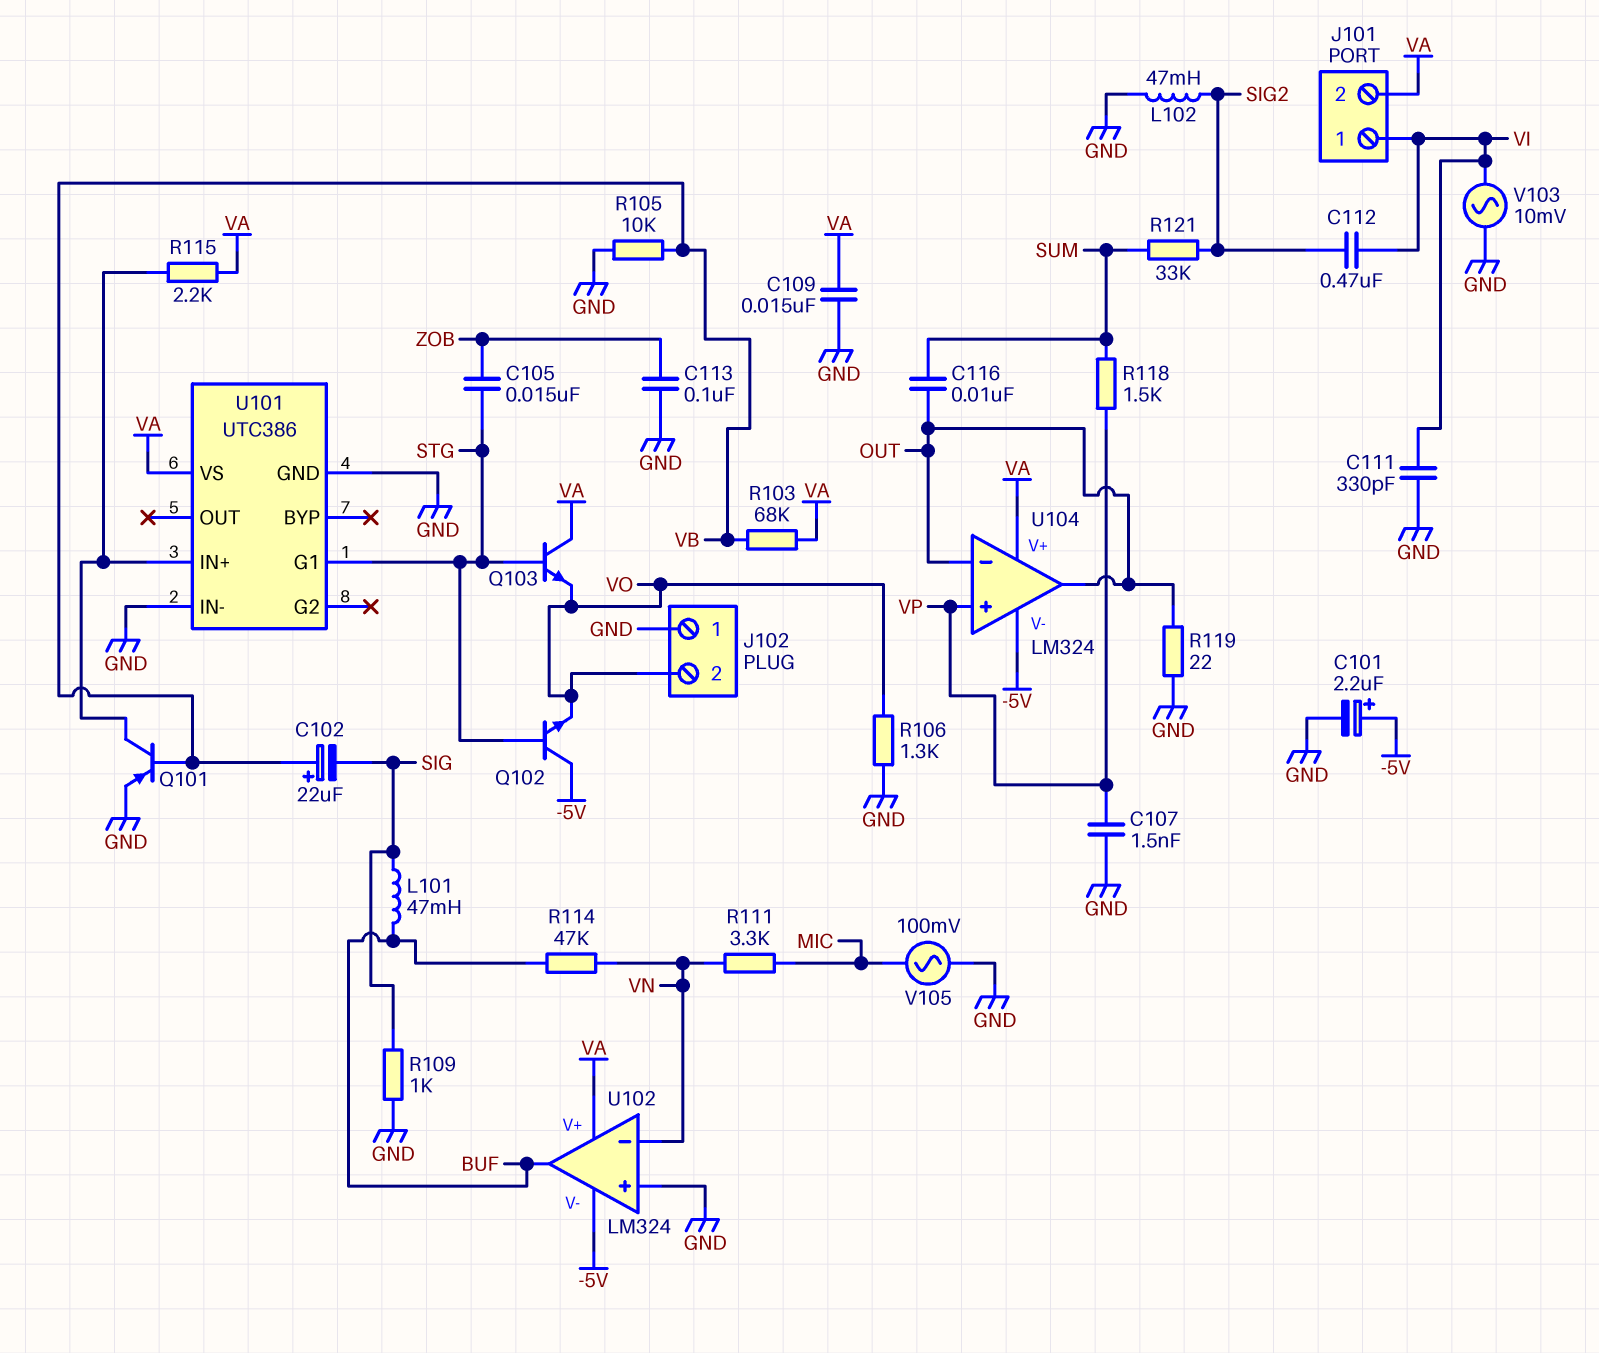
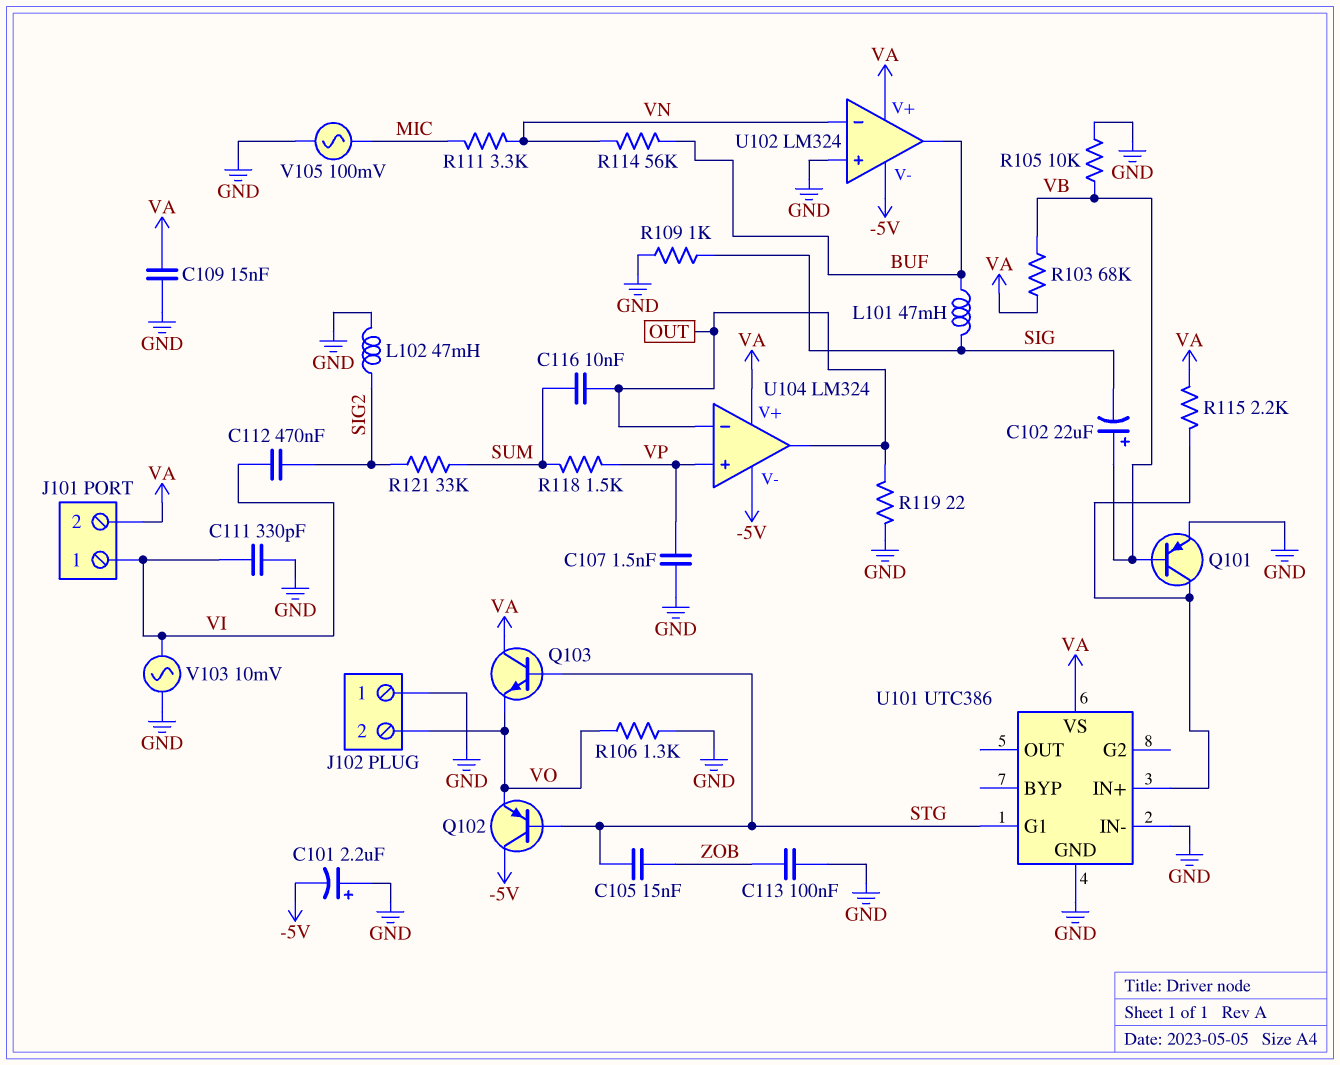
C101: 2.2uF (plus -5V, minus GND) -> 2.2uF (plus GND, minus -5V)
Q102: NPN (B STG, C -5V, E VO) -> PNP (B STG, C -5V, E VO)
R114: 47k (BUF, VN) -> 56k (BUF, VN)

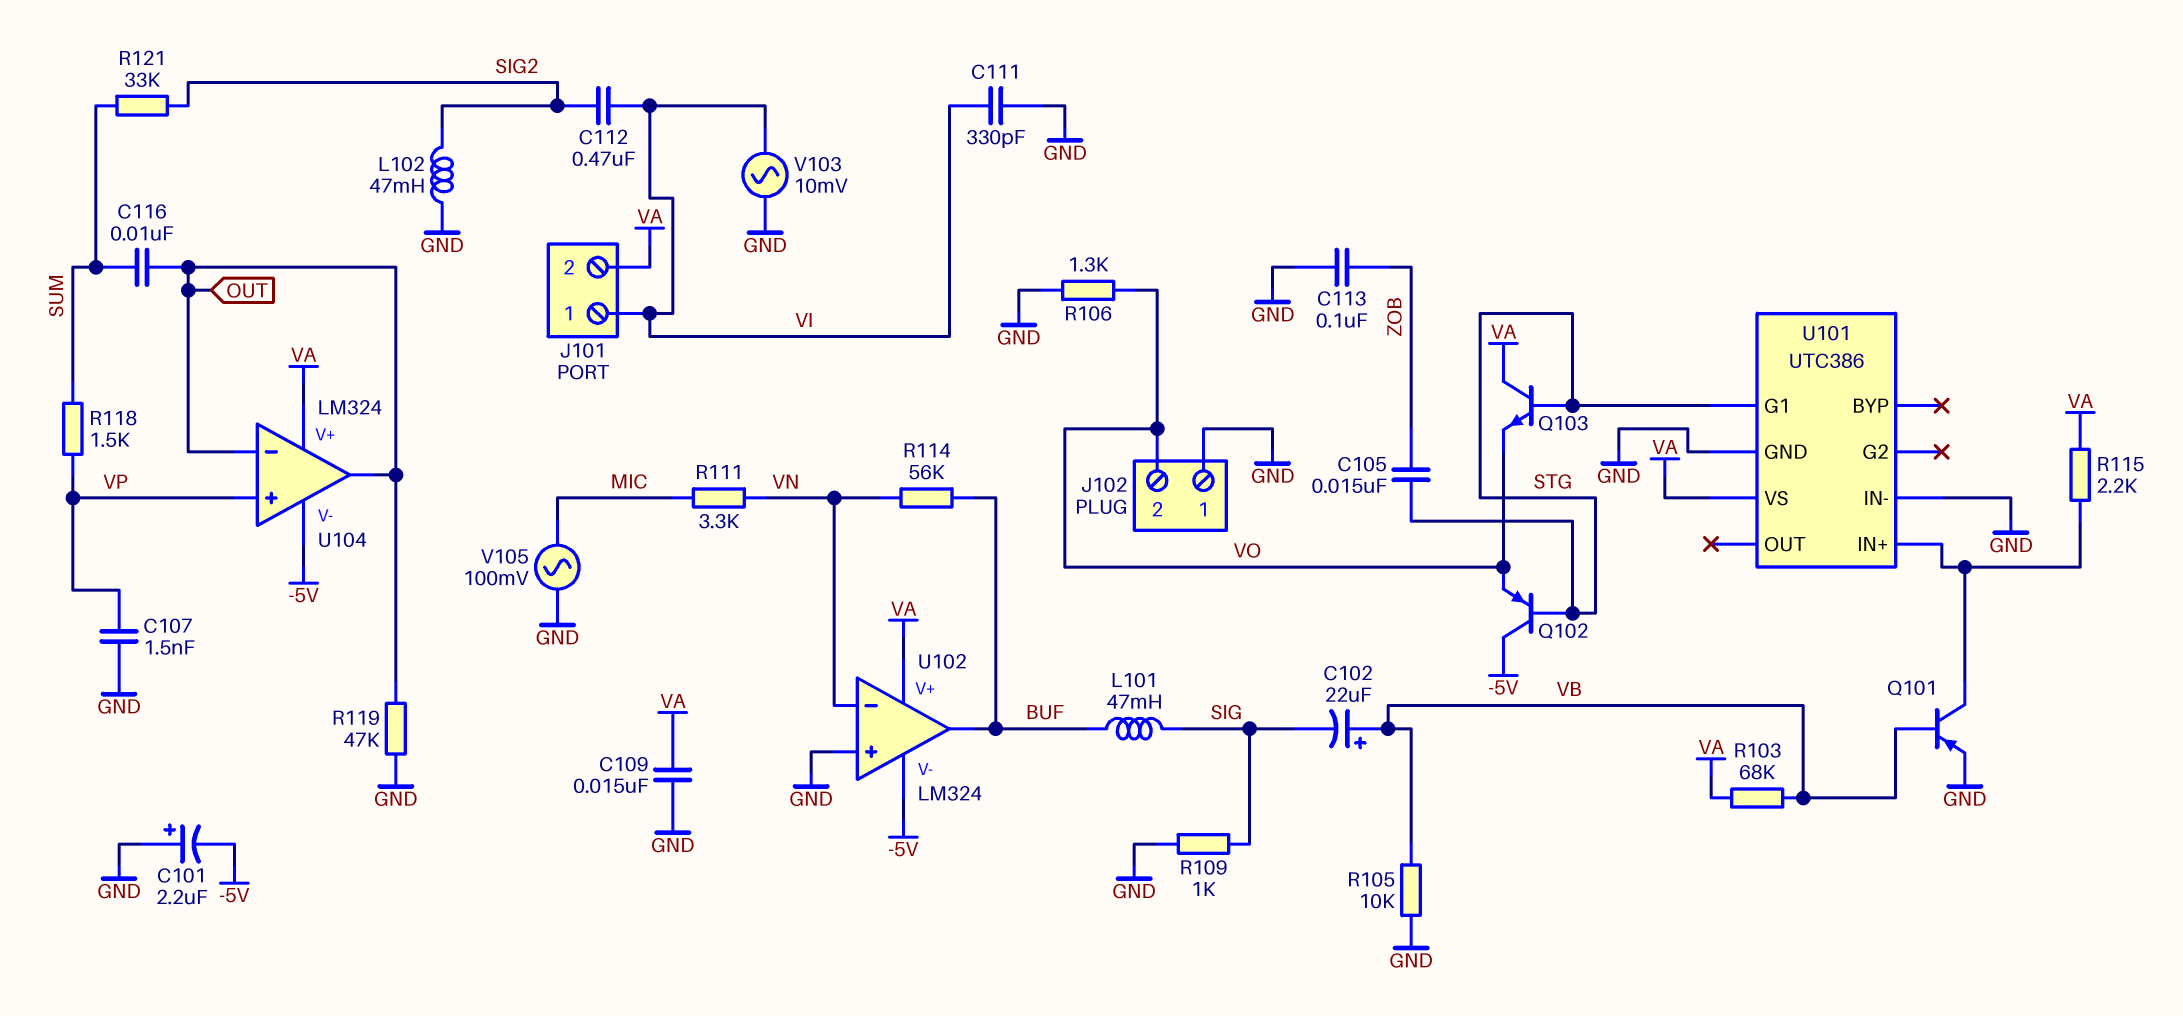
R119: 22 (GND, OUT) -> 47k (GND, OUT)

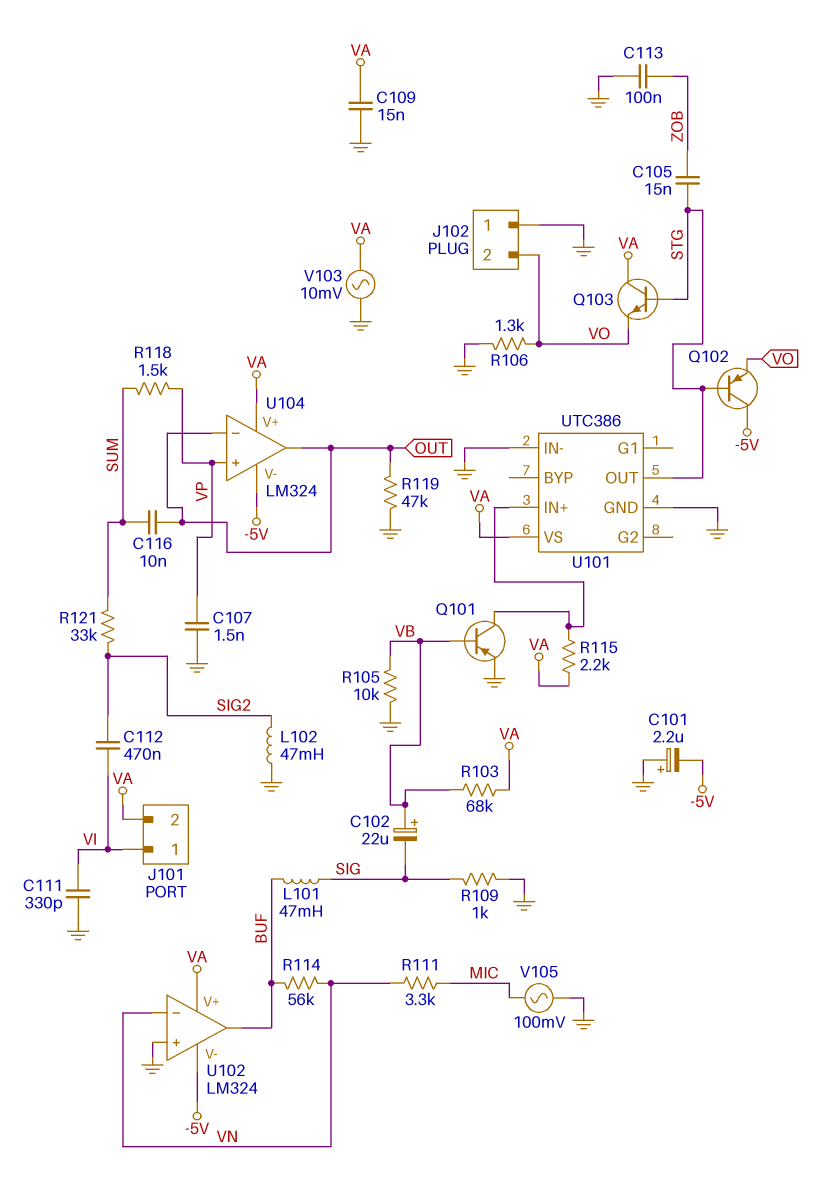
U101 pin G1: STG -> none
U101 pin OUT: none -> STG
V103: AC 10mV (GND, VI) -> AC 10mV (GND, VA)

